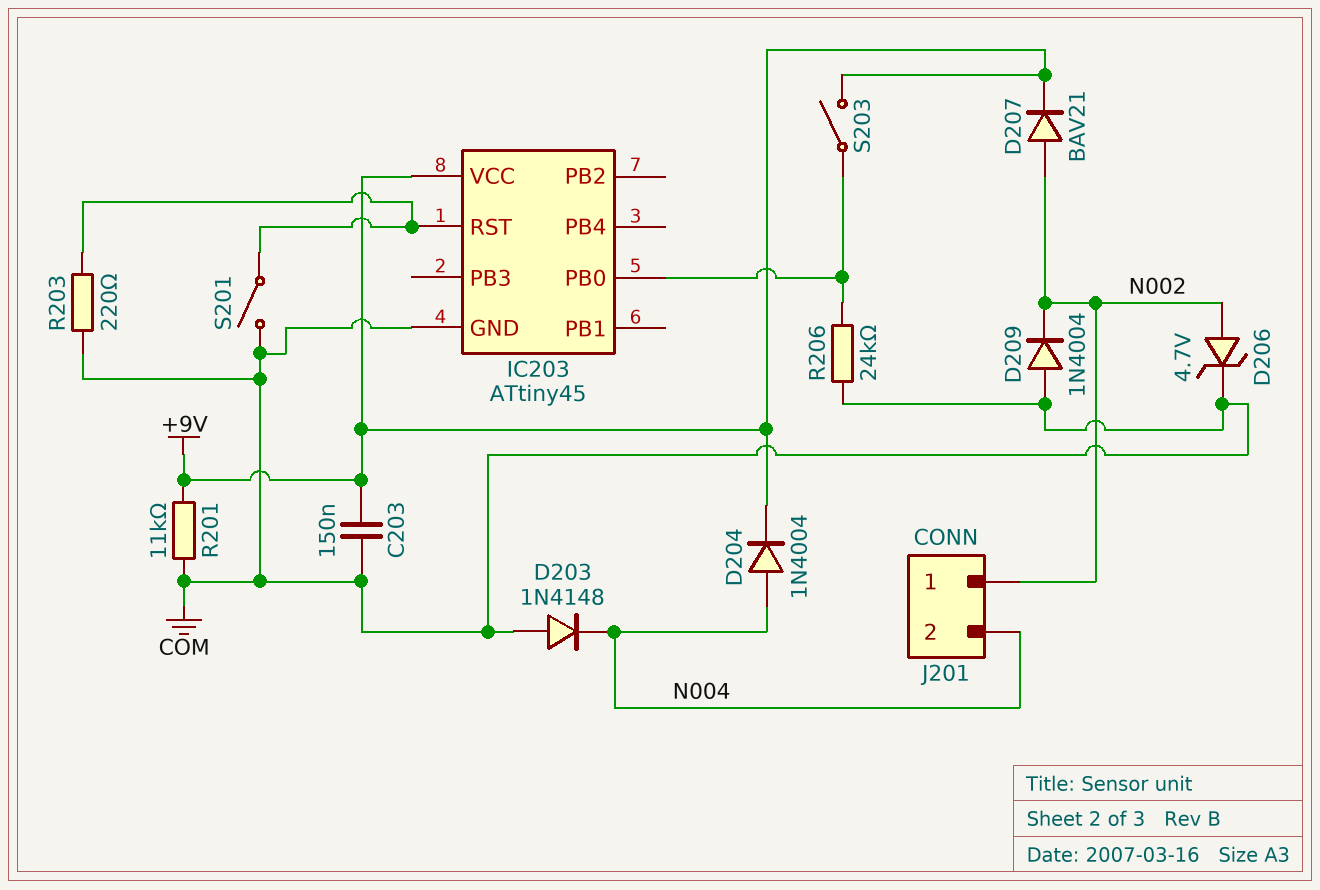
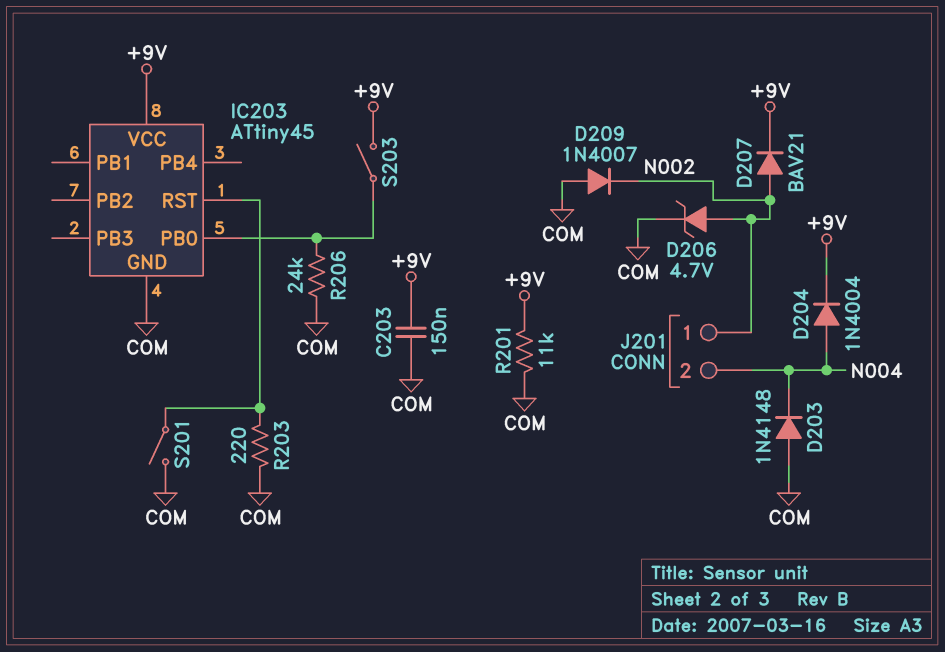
D209: diode 1N4004 (A COM, K N002) -> diode 1N4007 (A COM, K N002)

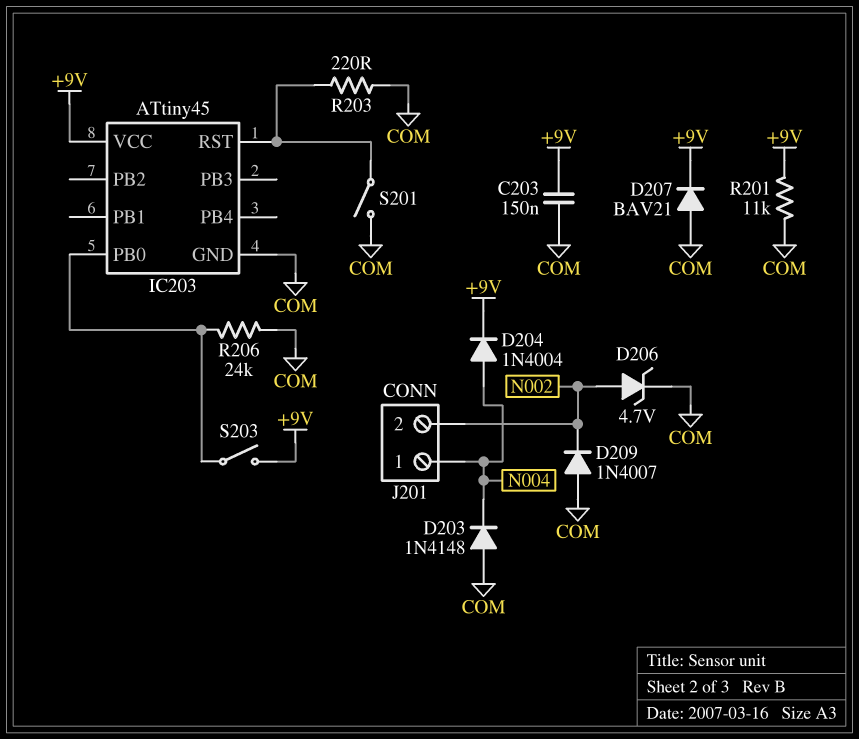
D207: diode BAV21 (A N002, K +9V) -> diode BAV21 (A COM, K +9V)
J201 pin 1: N002 -> N004
J201 pin 2: N004 -> N002

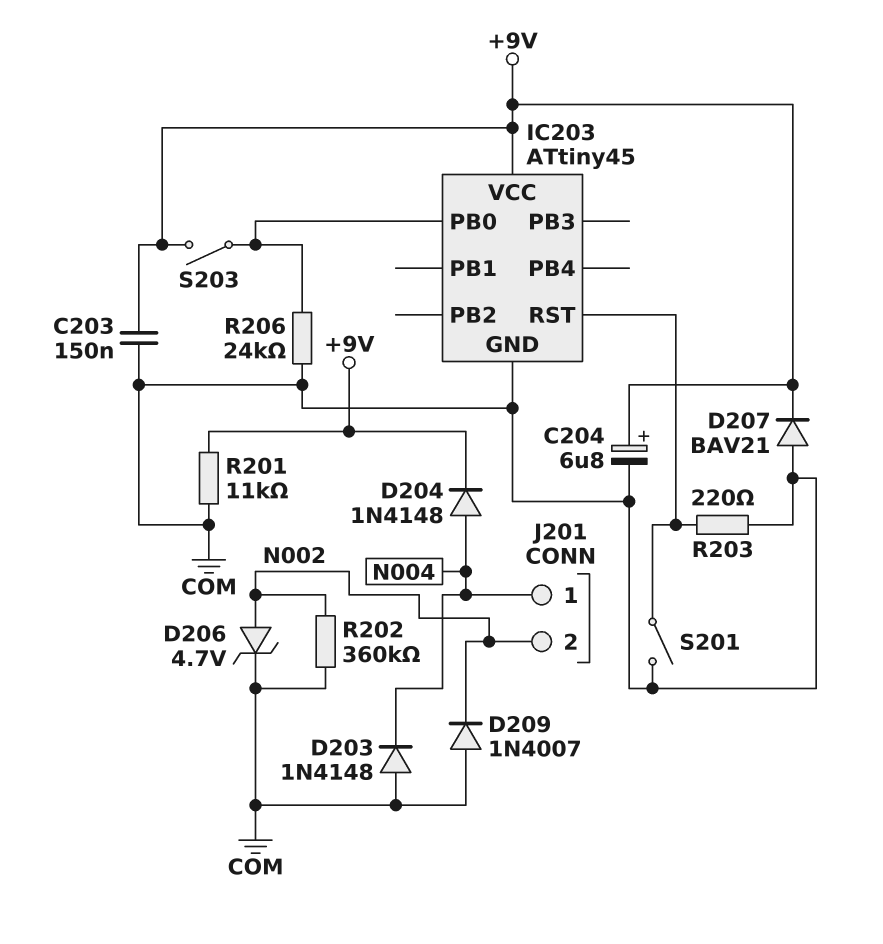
C204: none -> 6.8uF (plus +9V, minus COM)
D204: diode 1N4004 (A N004, K +9V) -> diode 1N4148 (A N004, K +9V)
R202: none -> 360k (COM, N002)

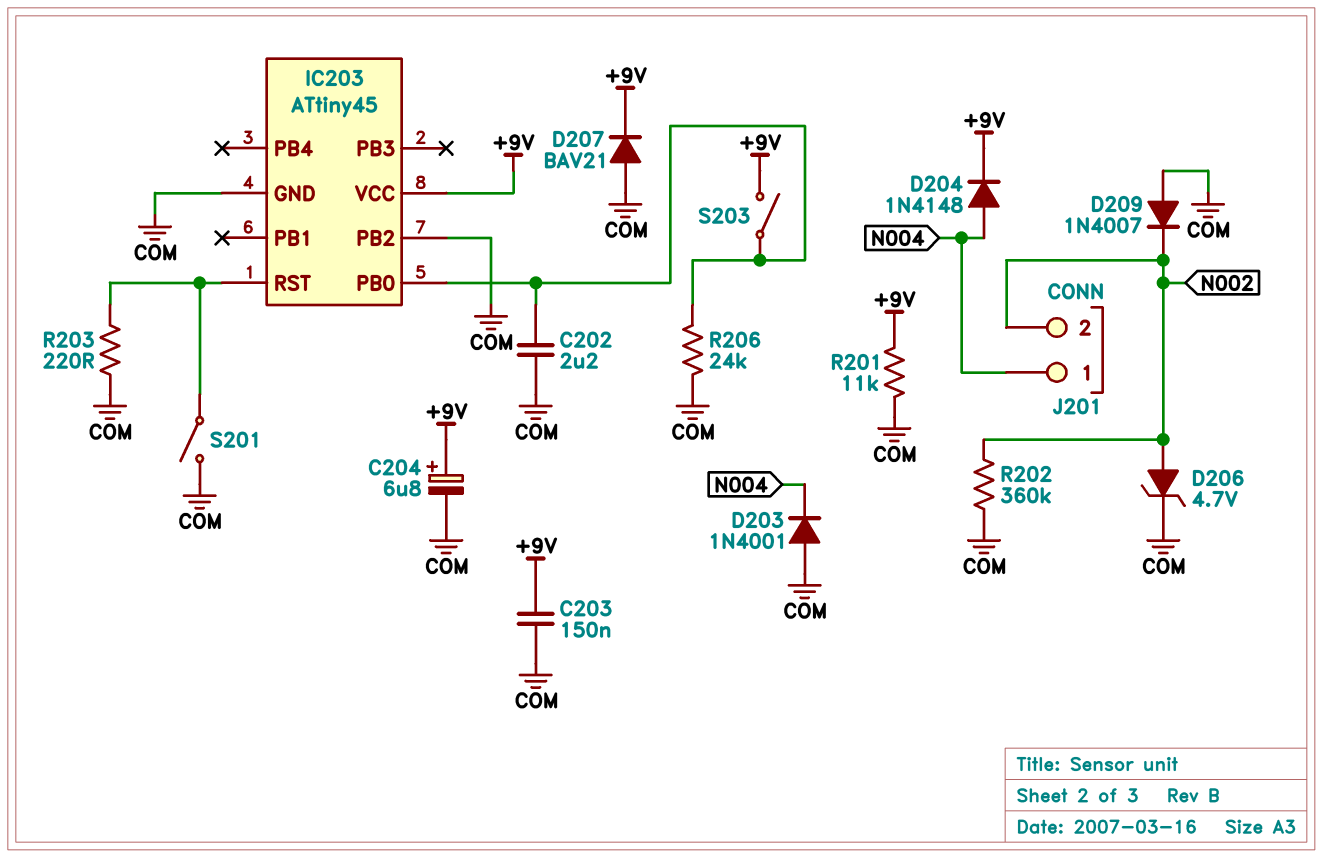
C202: none -> 2.2uF (COM, IC203/PB0)
D203: diode 1N4148 (A COM, K N004) -> diode 1N4001 (A COM, K N004)
IC203 pin PB2: none -> COM

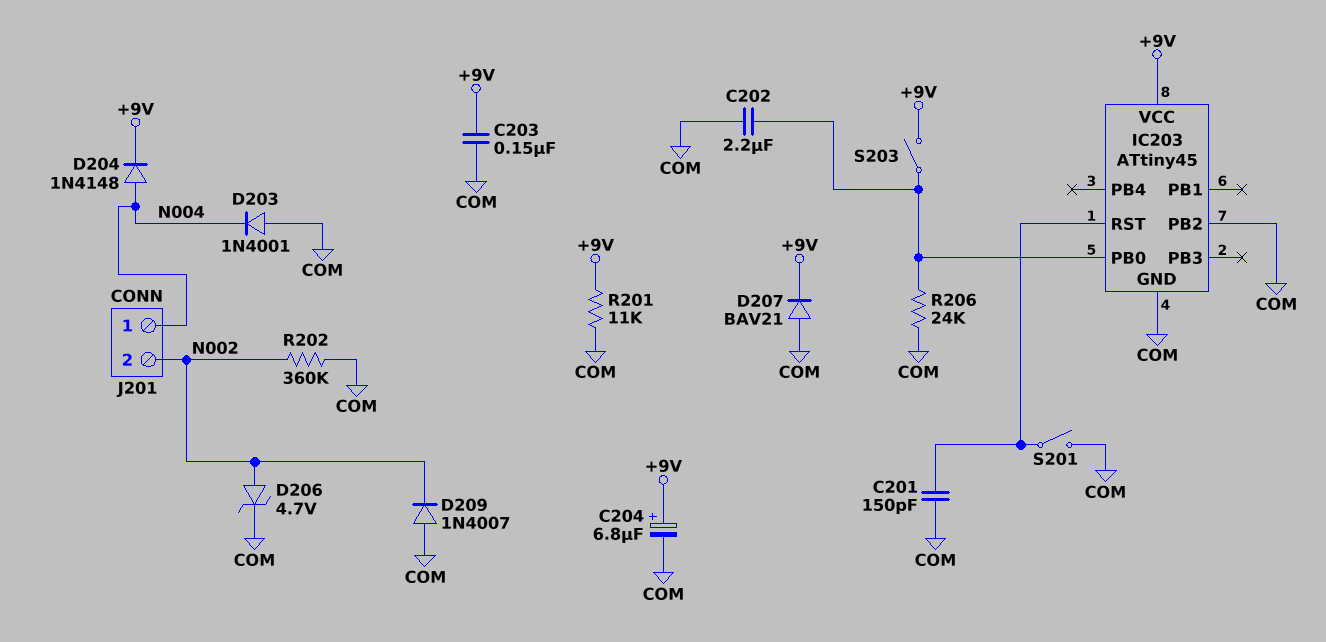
C201: none -> 150pF (COM, IC203/RST)
R203: 220 (COM, IC203/RST) -> none

